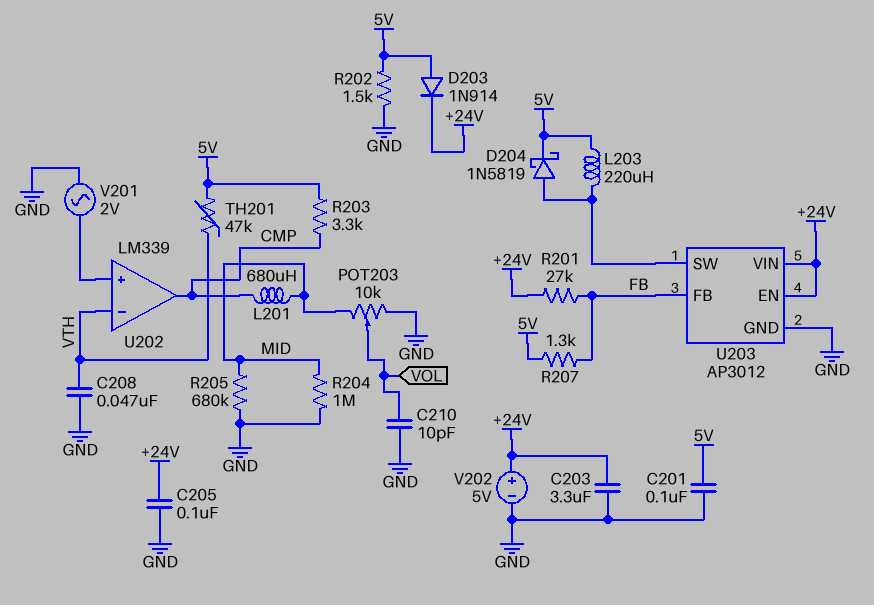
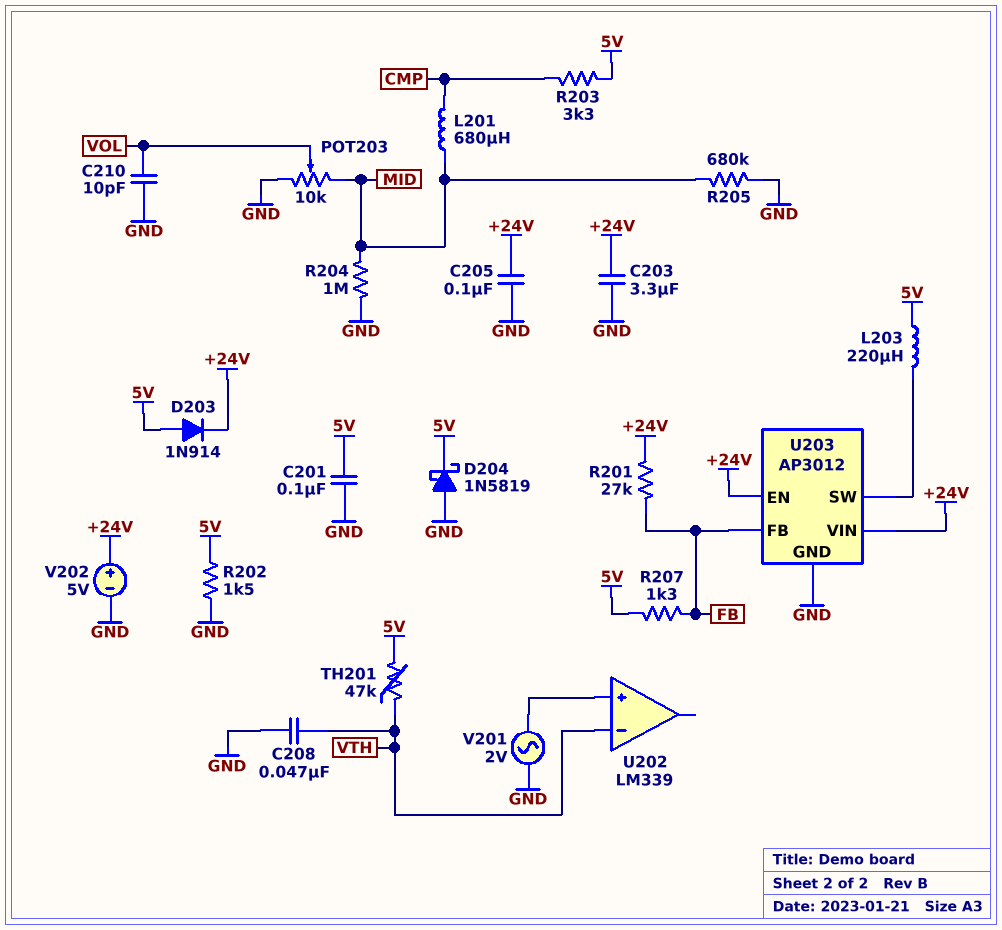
D204: schottky 1N5819 (A U203/SW, K 5V) -> schottky 1N5819 (A GND, K 5V)
U202 pin out: CMP -> none

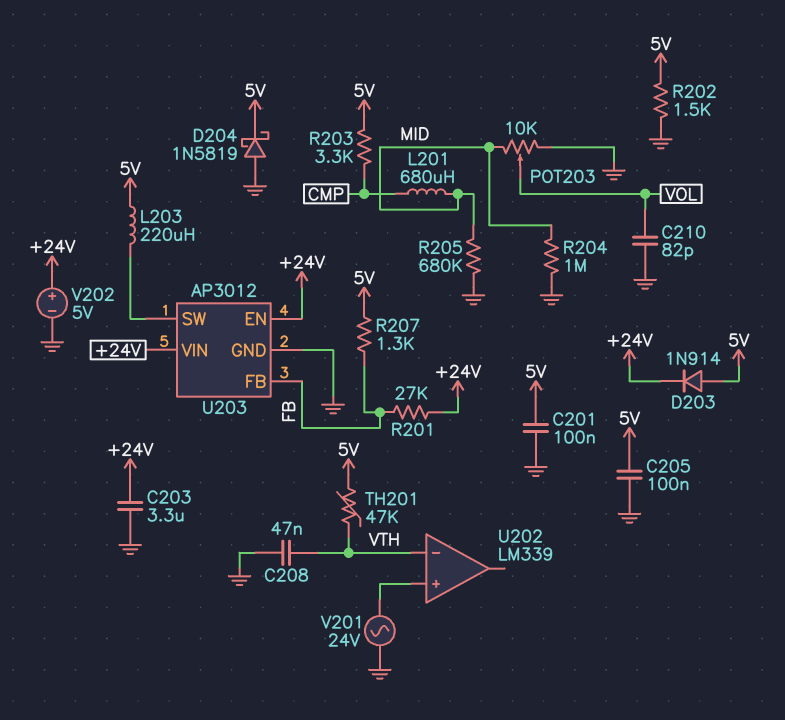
C205: 100nF (+24V, GND) -> 100nF (5V, GND)
C210: 10pF (GND, VOL) -> 82pF (GND, VOL)
V201: AC 2V (GND, U202/in+) -> AC 24V (GND, U202/in+)

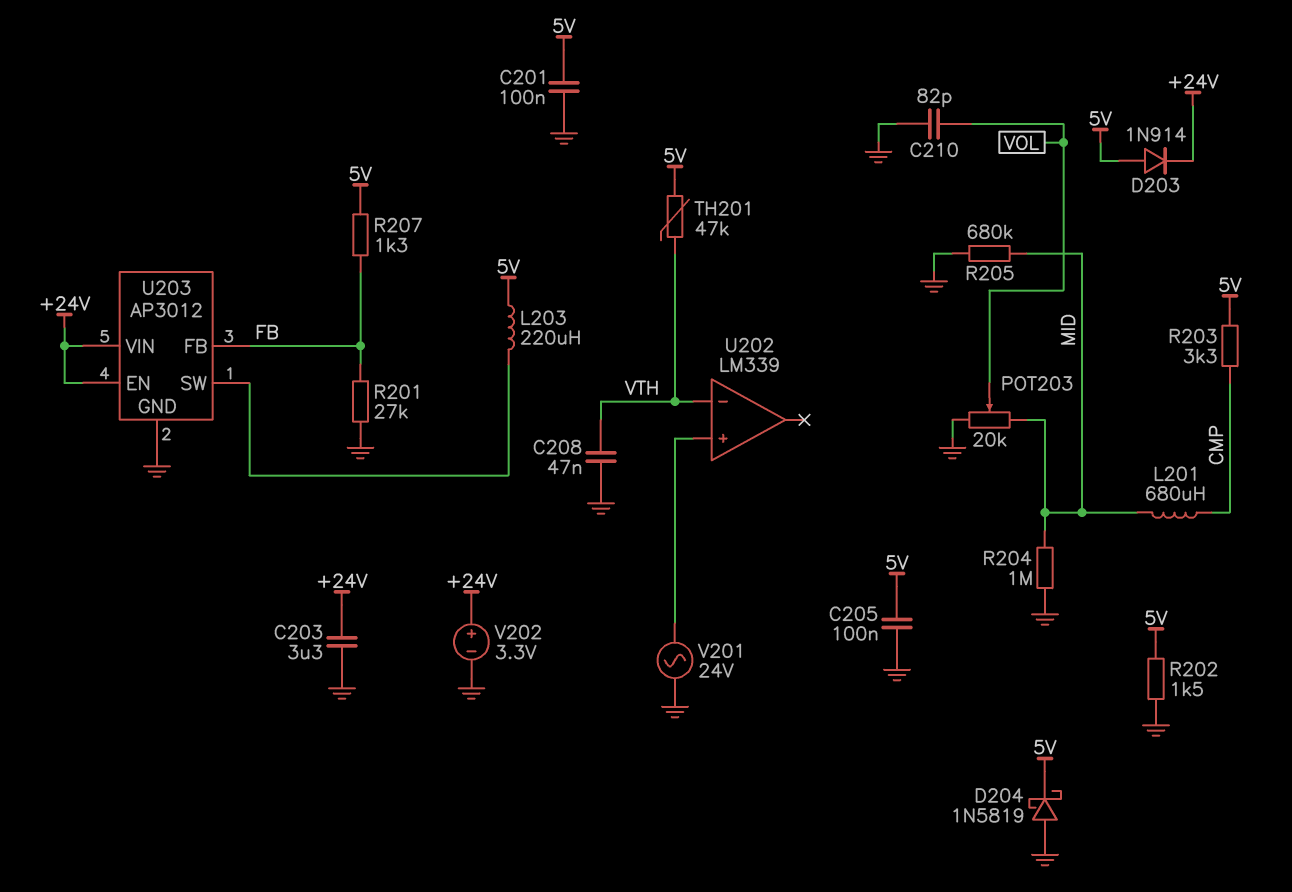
POT203: 10k (GND, MID, wiper VOL) -> 20k (GND, MID, wiper VOL)
R201: 27k (+24V, FB) -> 27k (FB, GND)
V202: 5V (plus +24V, minus GND) -> 3.3V (plus +24V, minus GND)

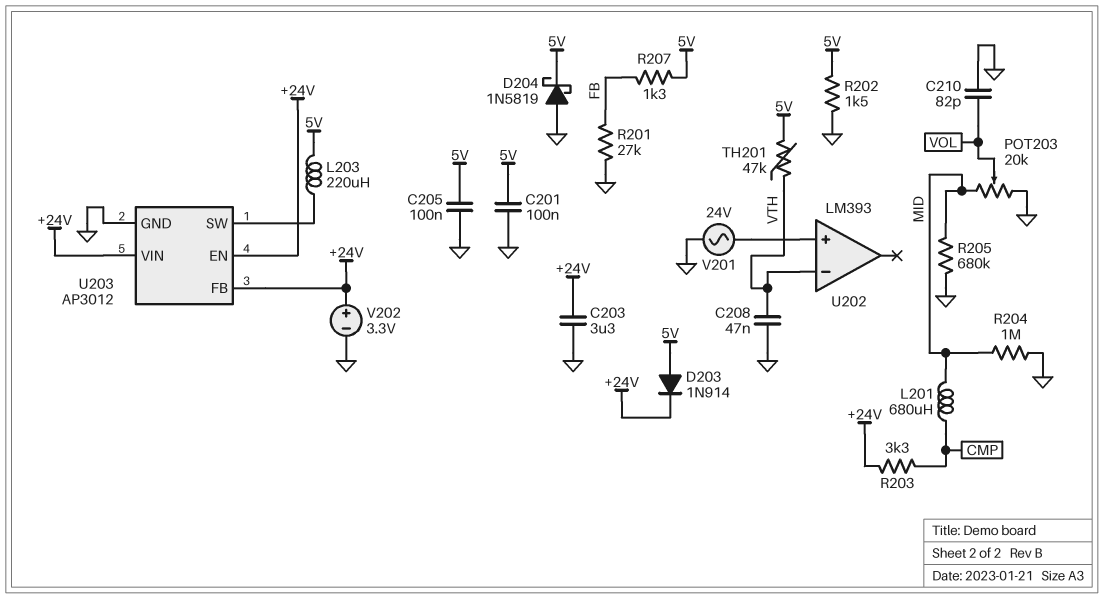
R203: 3.3k (5V, CMP) -> 3.3k (+24V, CMP)
U202: LM339 -> LM393
U203 pin FB: FB -> +24V

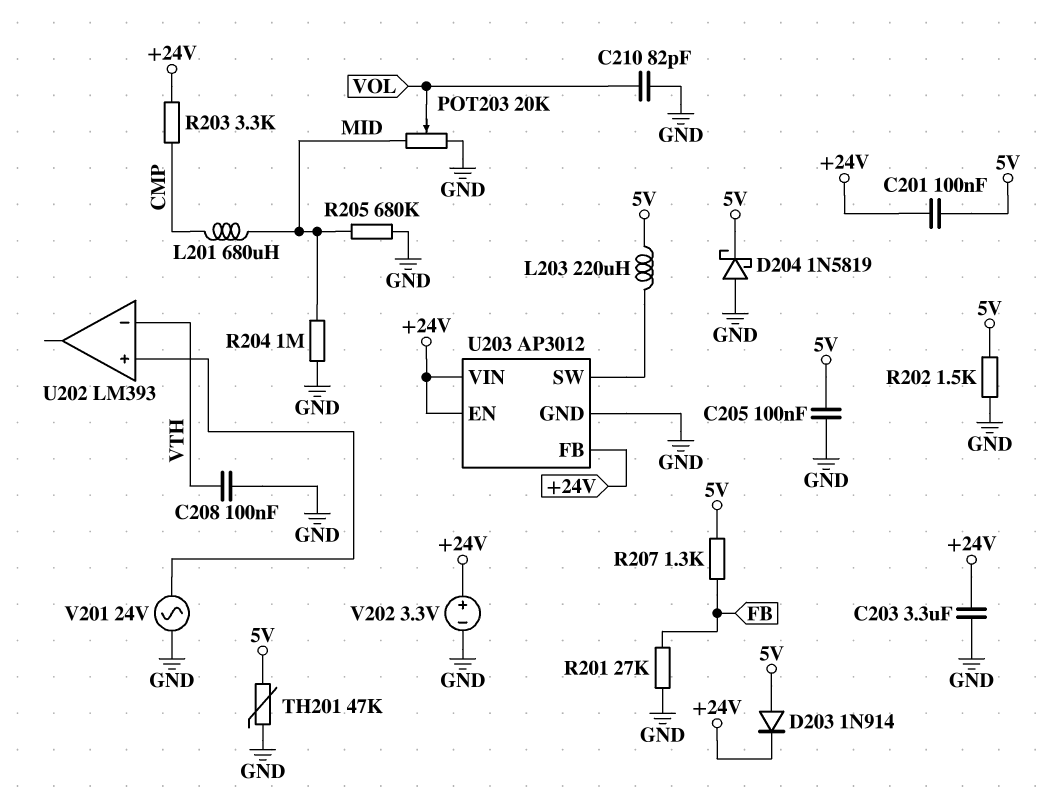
C201: 100nF (5V, GND) -> 100nF (+24V, 5V)
C208: 47nF (GND, VTH) -> 100nF (GND, VTH)
TH201: 47k (5V, VTH) -> 47k (5V, GND)

